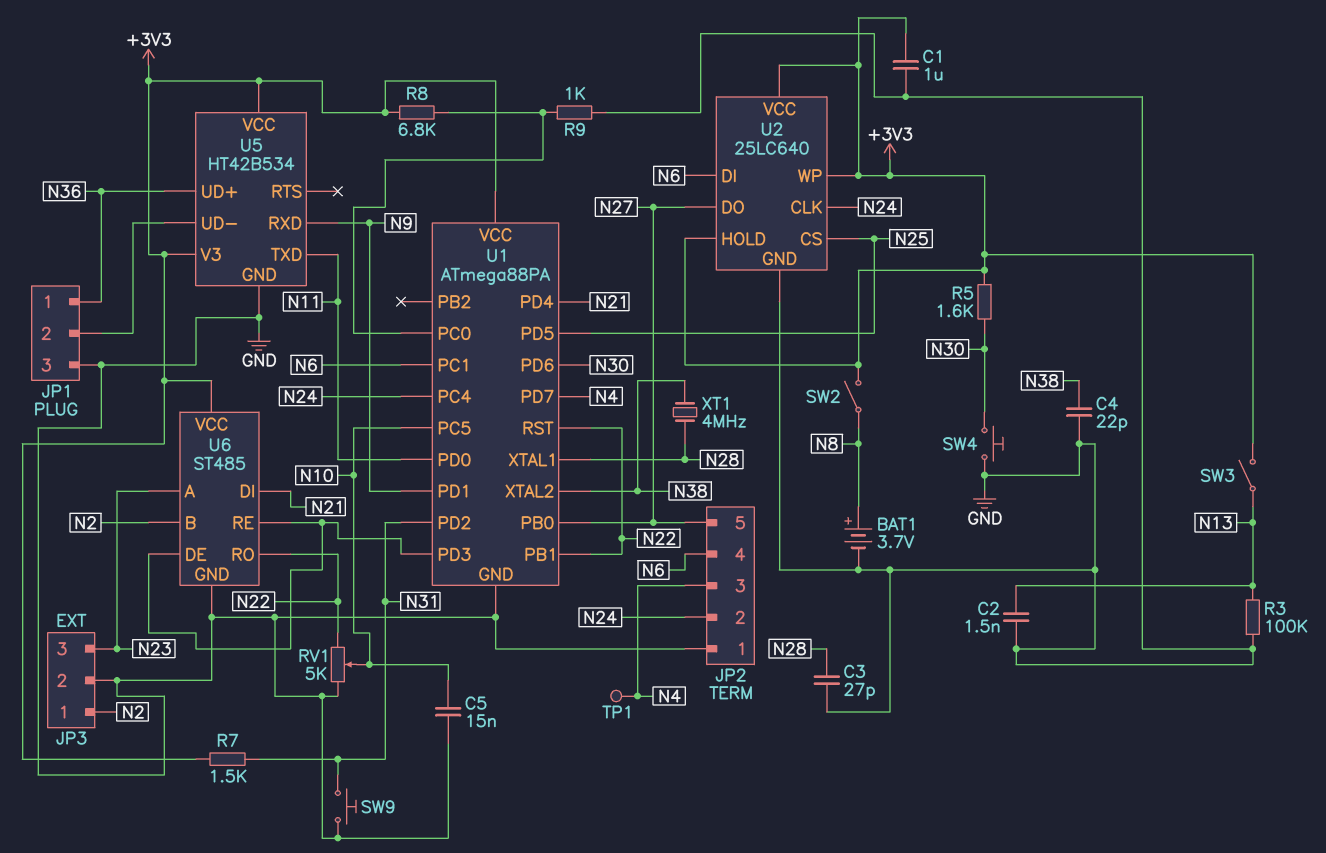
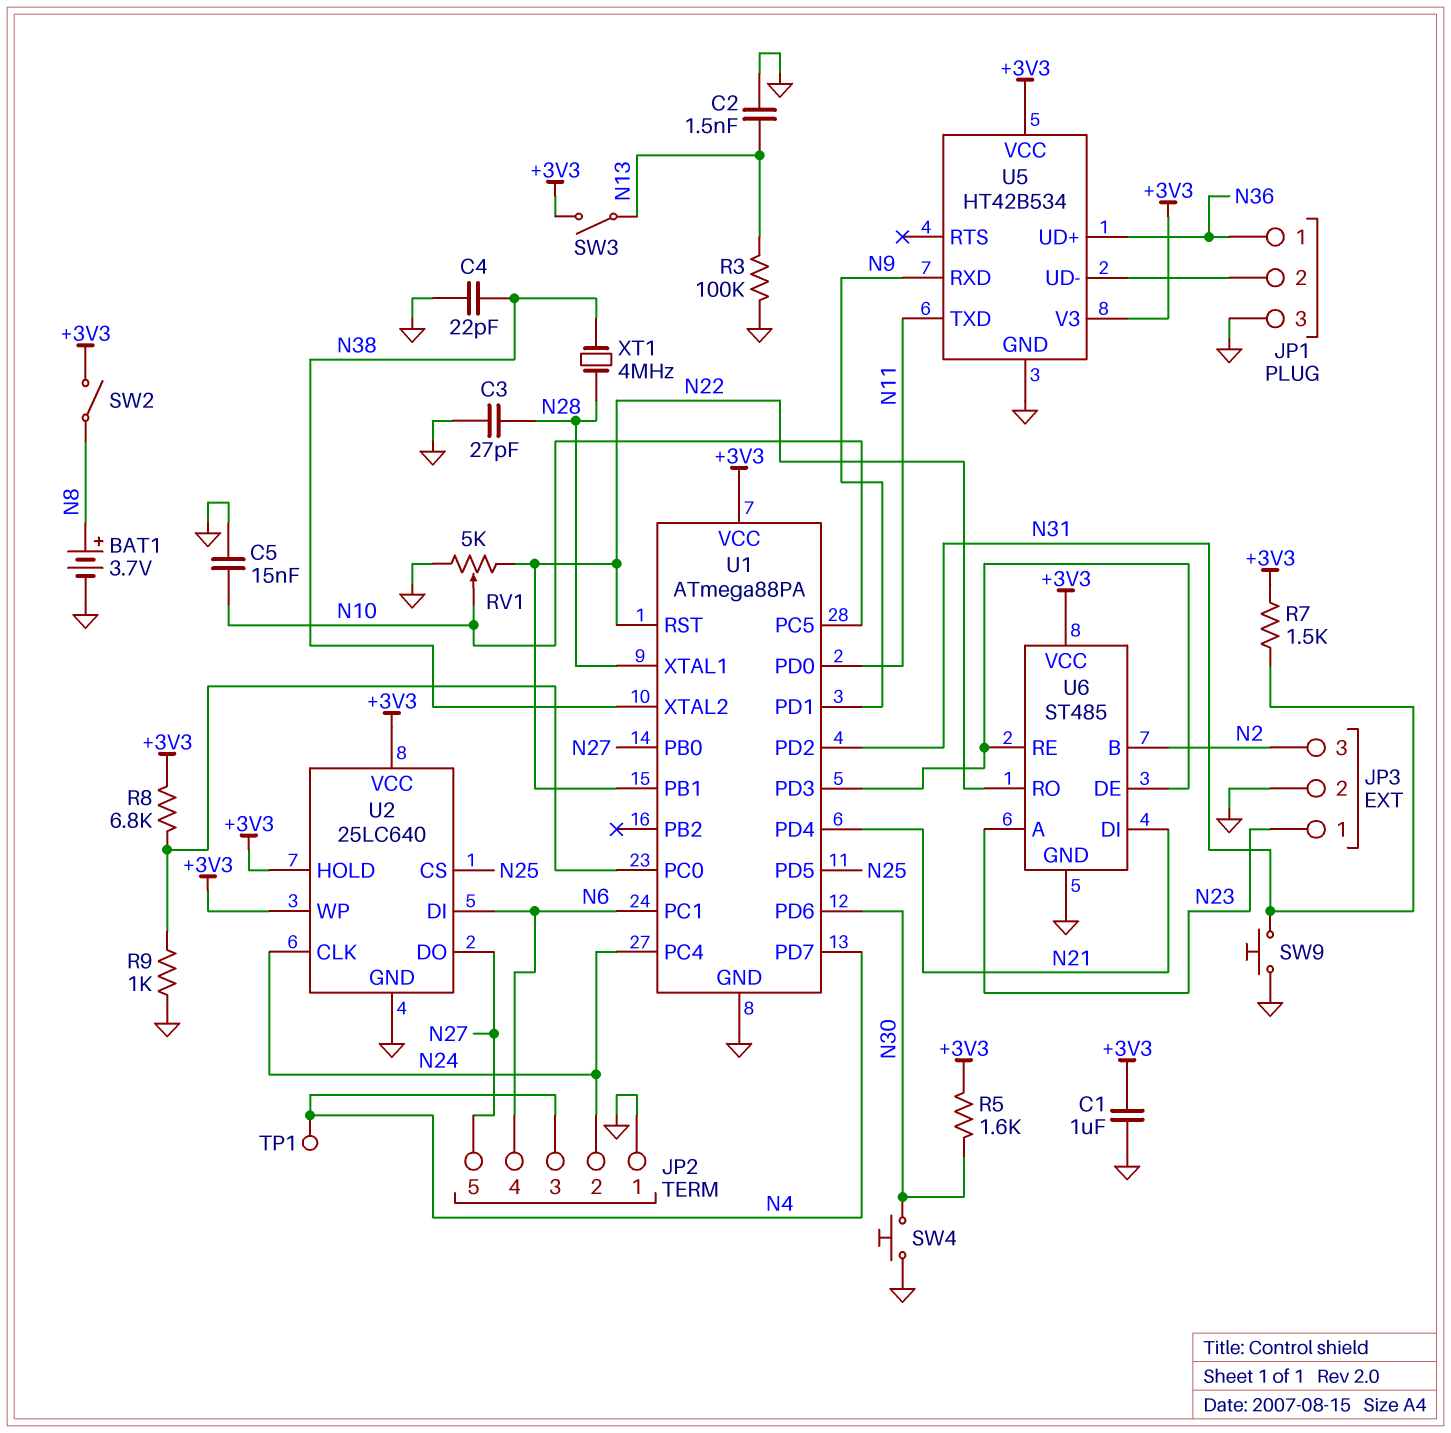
JP3 pin 1: N2 -> N23
JP3 pin 3: N23 -> N2

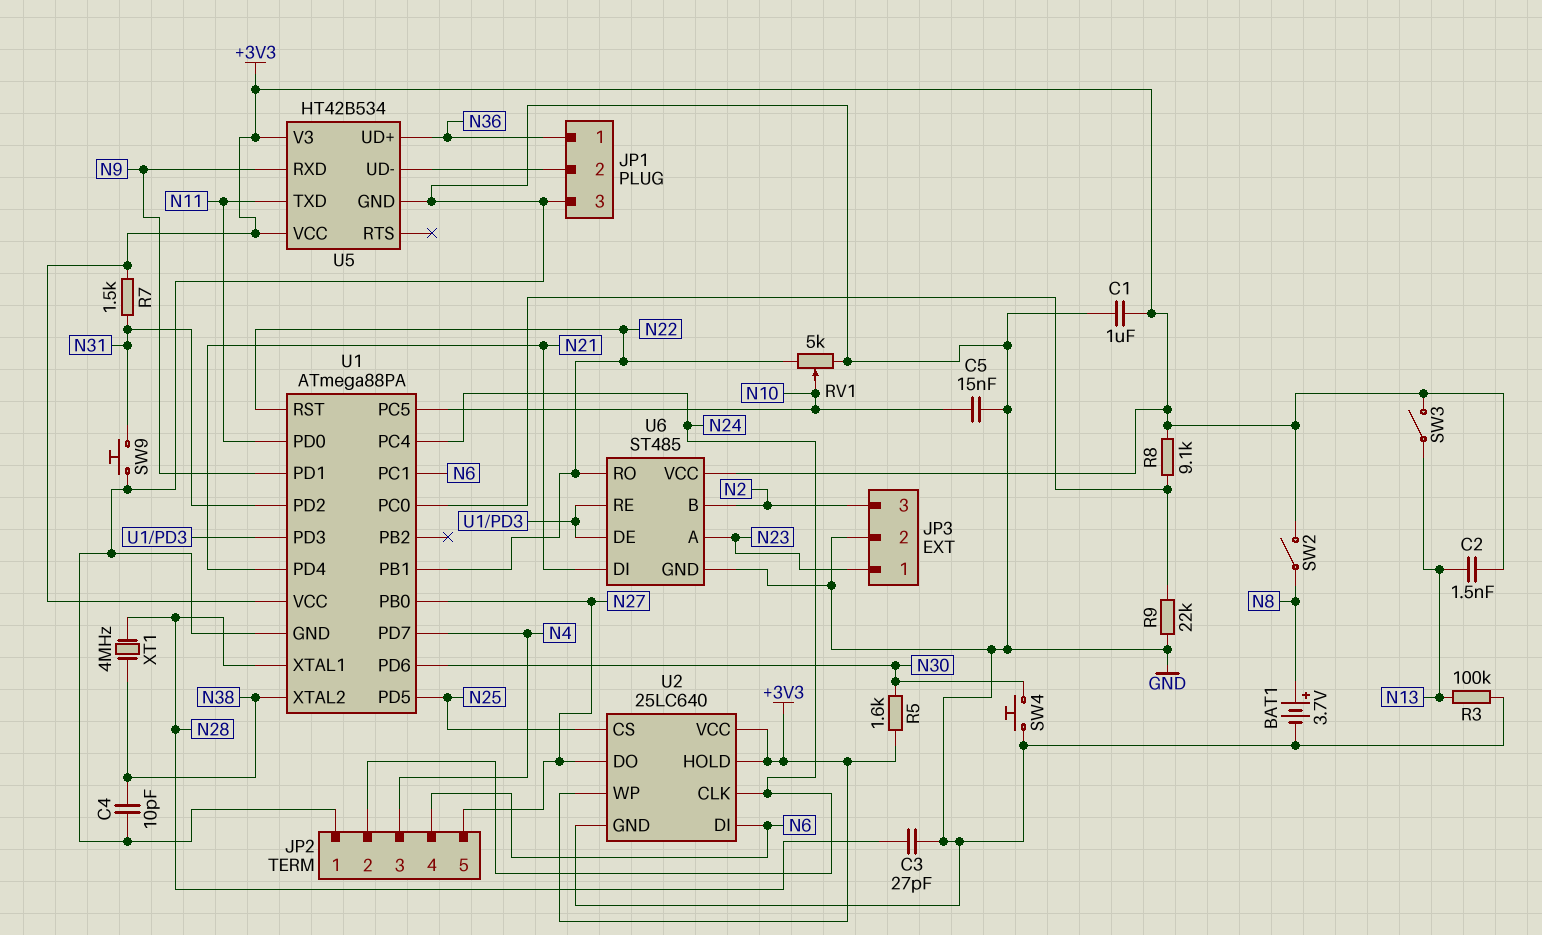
C2: 1.5nF (GND, N13) -> 1.5nF (+3V3, N13)
C4: 22pF (GND, N38) -> 10pF (GND, N38)
R8: 6.8k (+3V3, U1/PC0) -> 9.1k (+3V3, U1/PC0)
R9: 1k (GND, U1/PC0) -> 22k (GND, U1/PC0)
TP1: test point (N4) -> none

